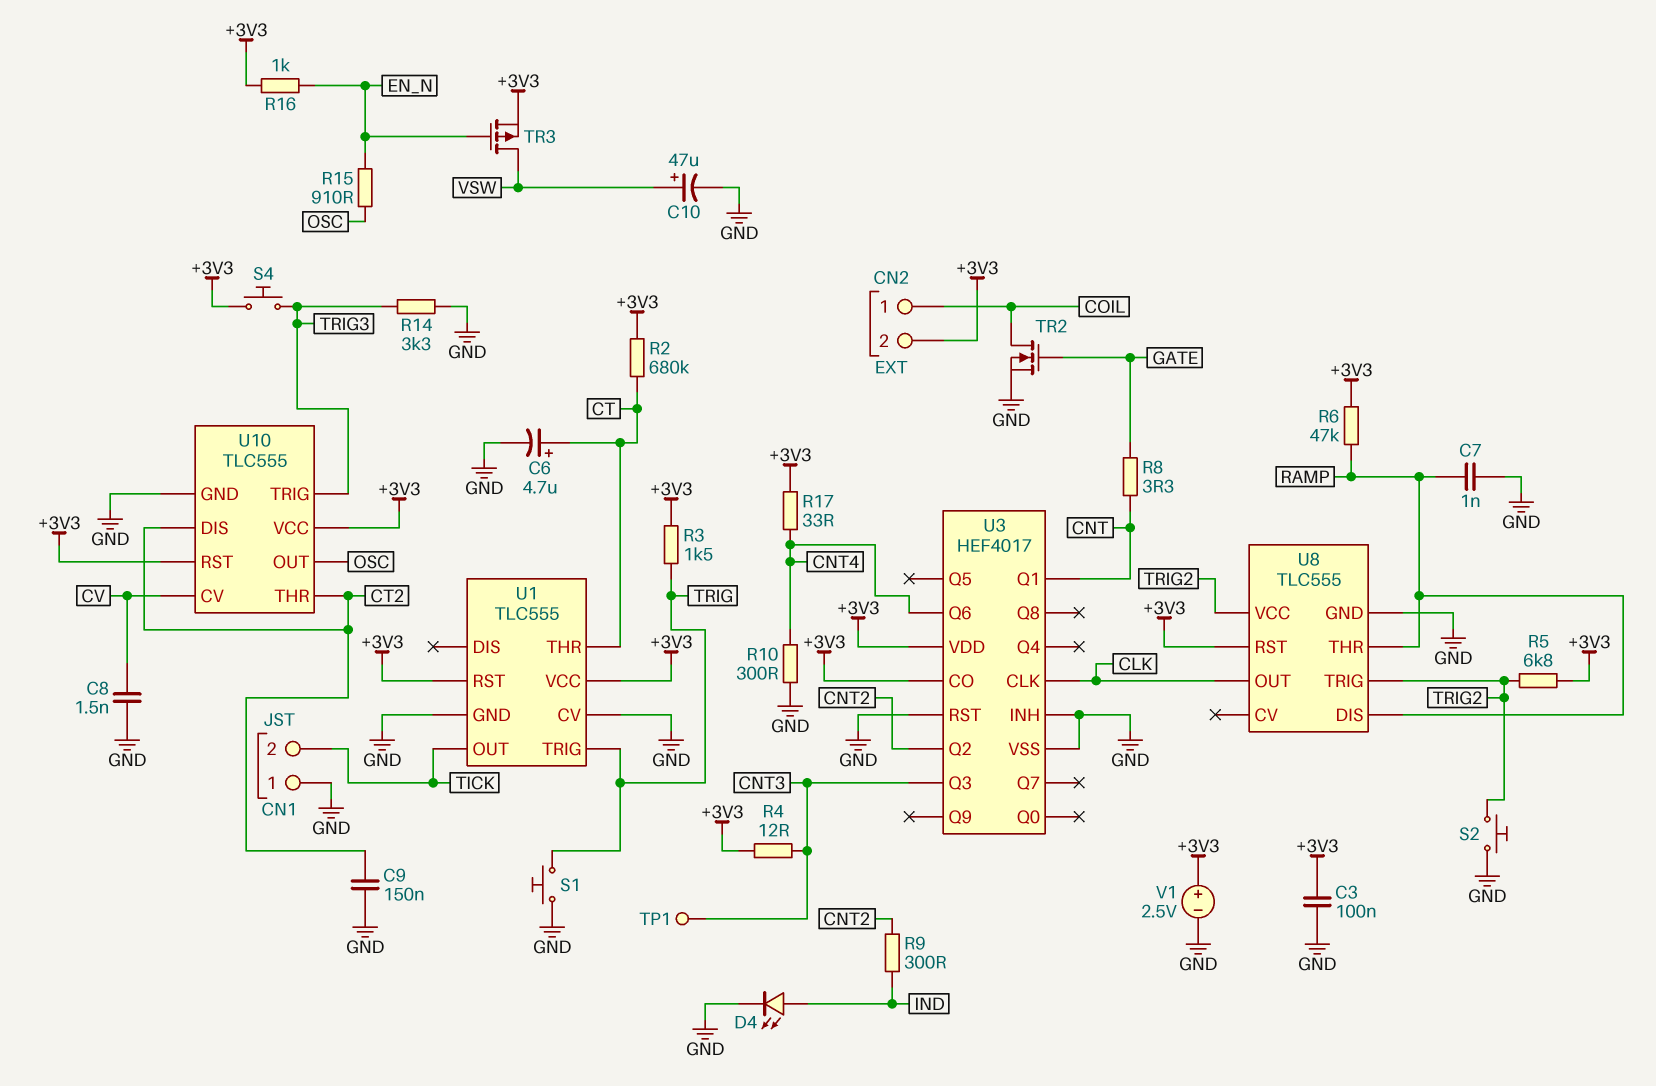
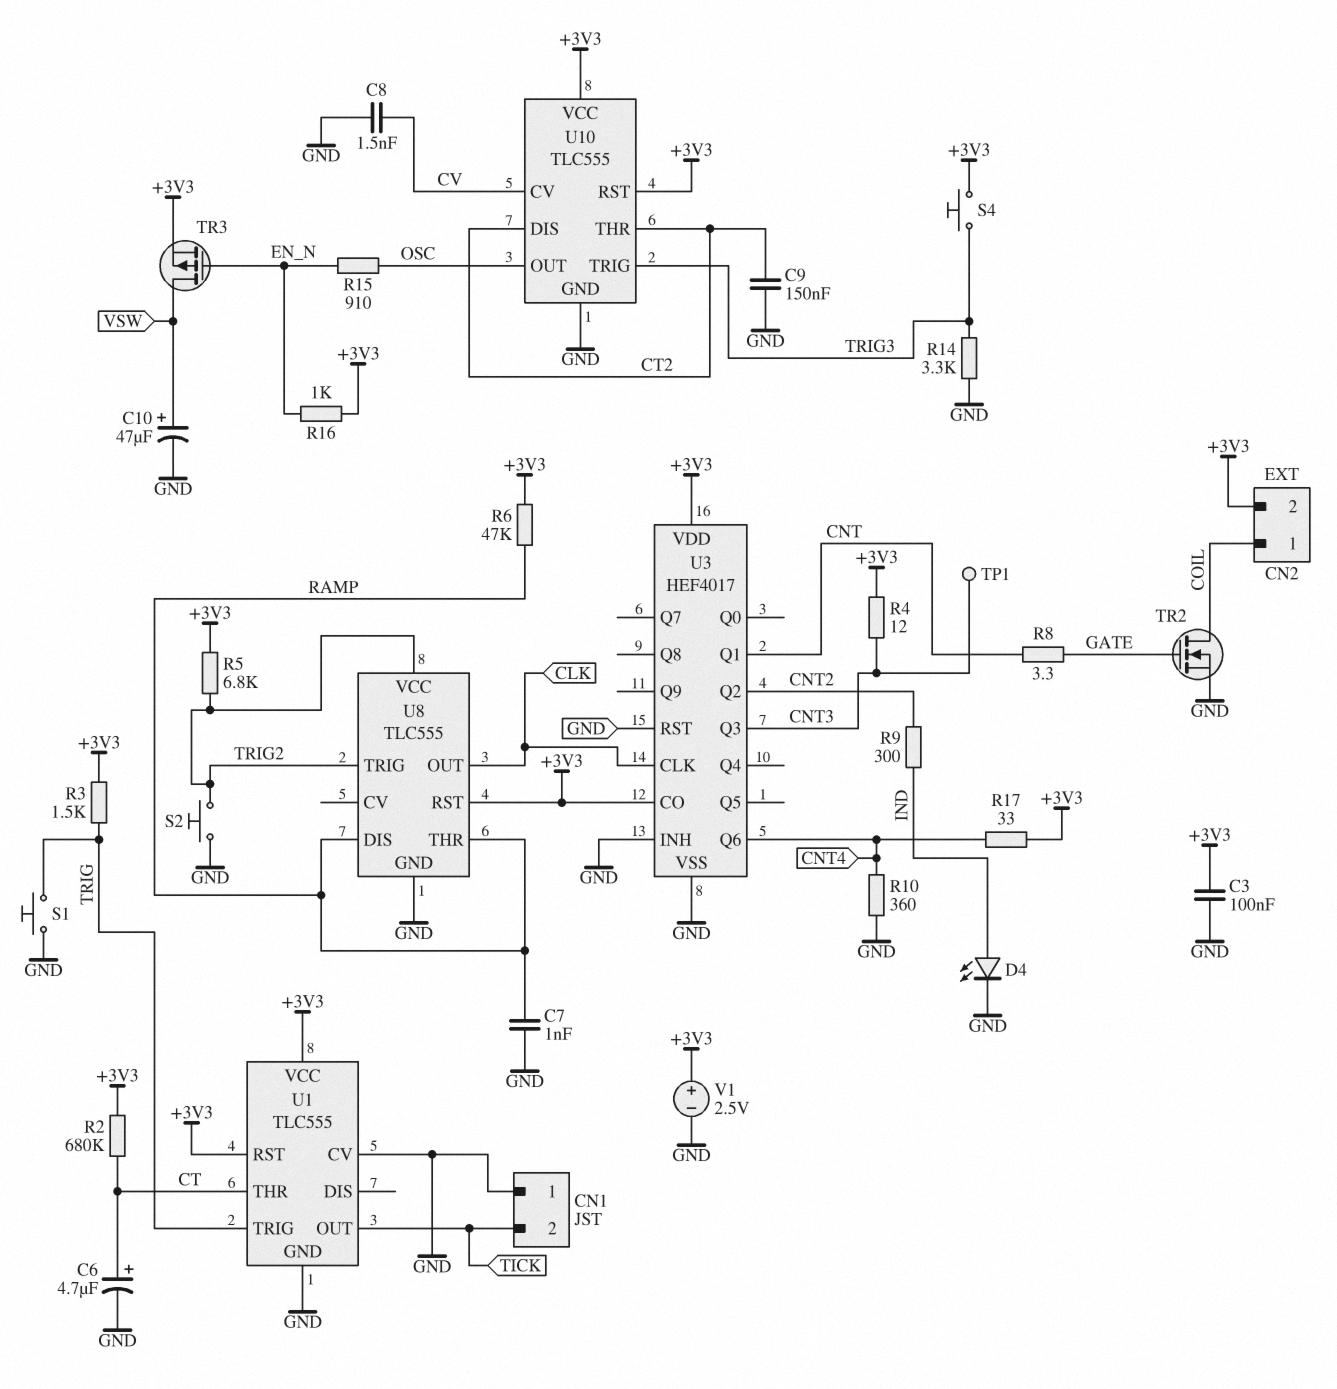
R10: 300 (CNT4, GND) -> 360 (CNT4, GND)

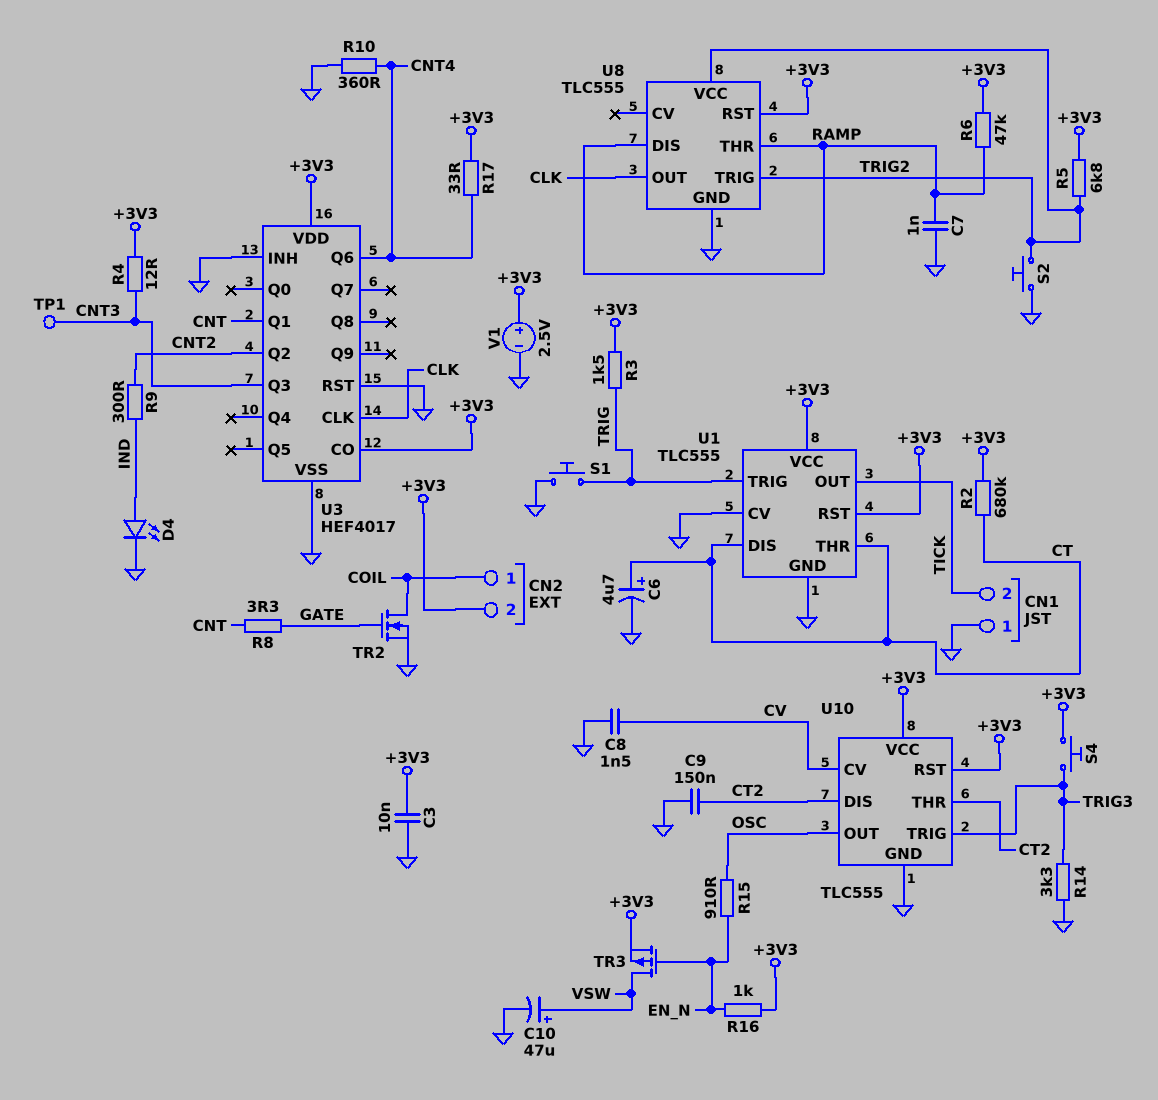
C3: 100nF (+3V3, GND) -> 10nF (+3V3, GND)
U1 pin DIS: none -> CT

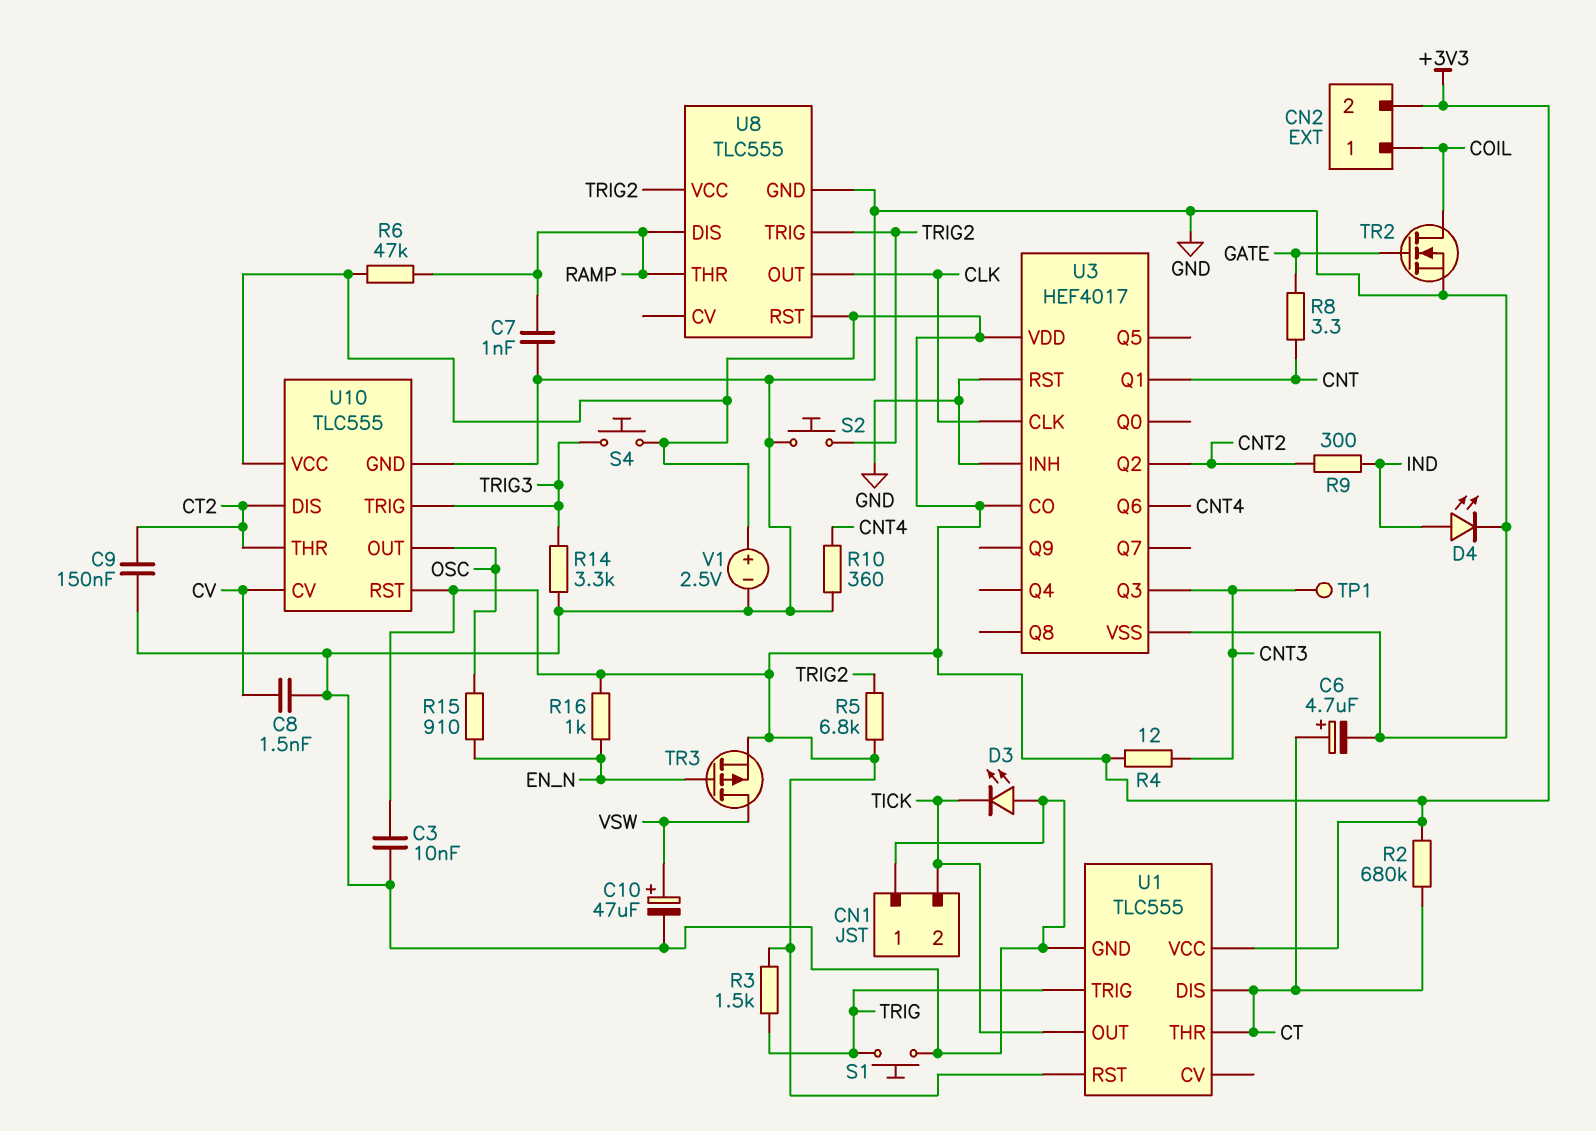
D3: none -> LED (A GND, K TICK)
R17: 33 (+3V3, CNT4) -> none
U1 pin CV: GND -> none

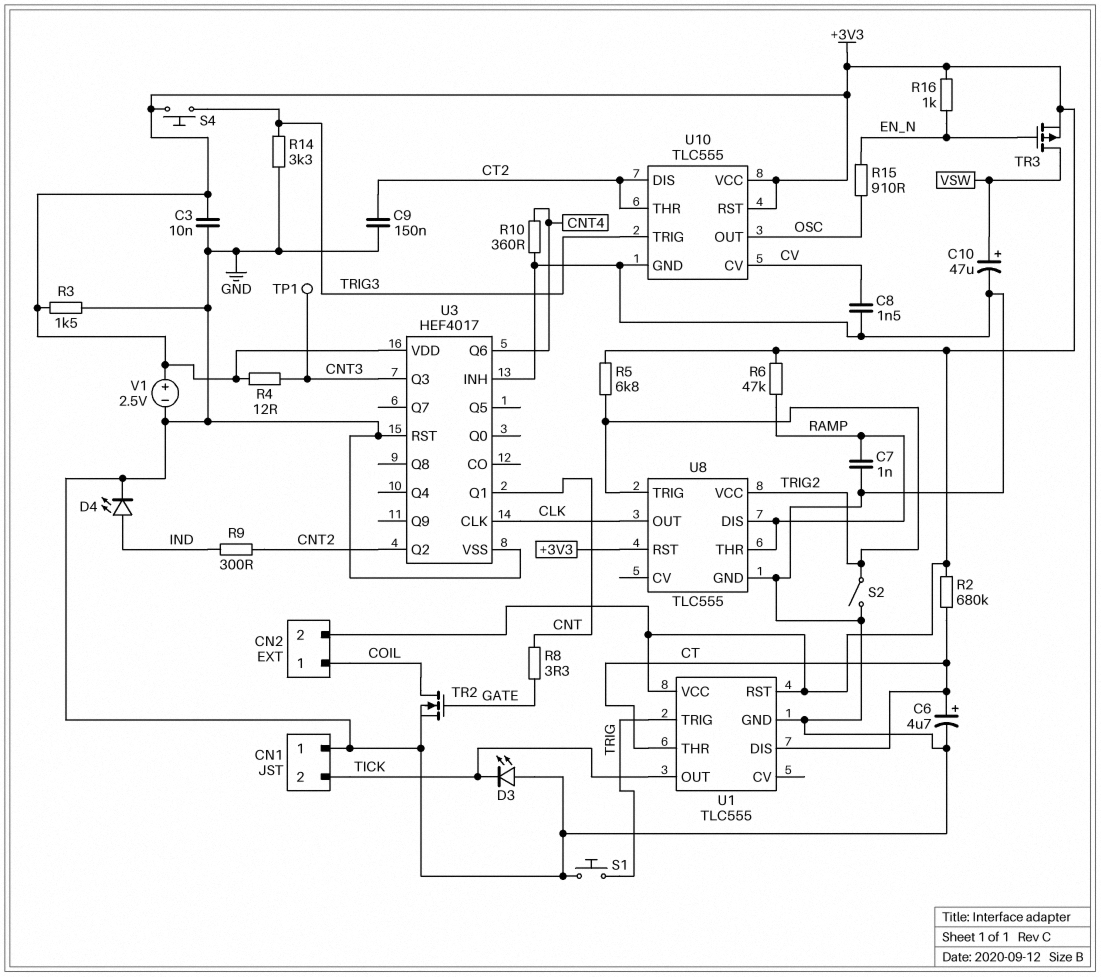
R3: 1.5k (+3V3, TRIG) -> 1.5k (+3V3, GND)
S2: button (GND, TRIG2) -> switch (GND, TRIG2)
U3 pin CO: +3V3 -> none

